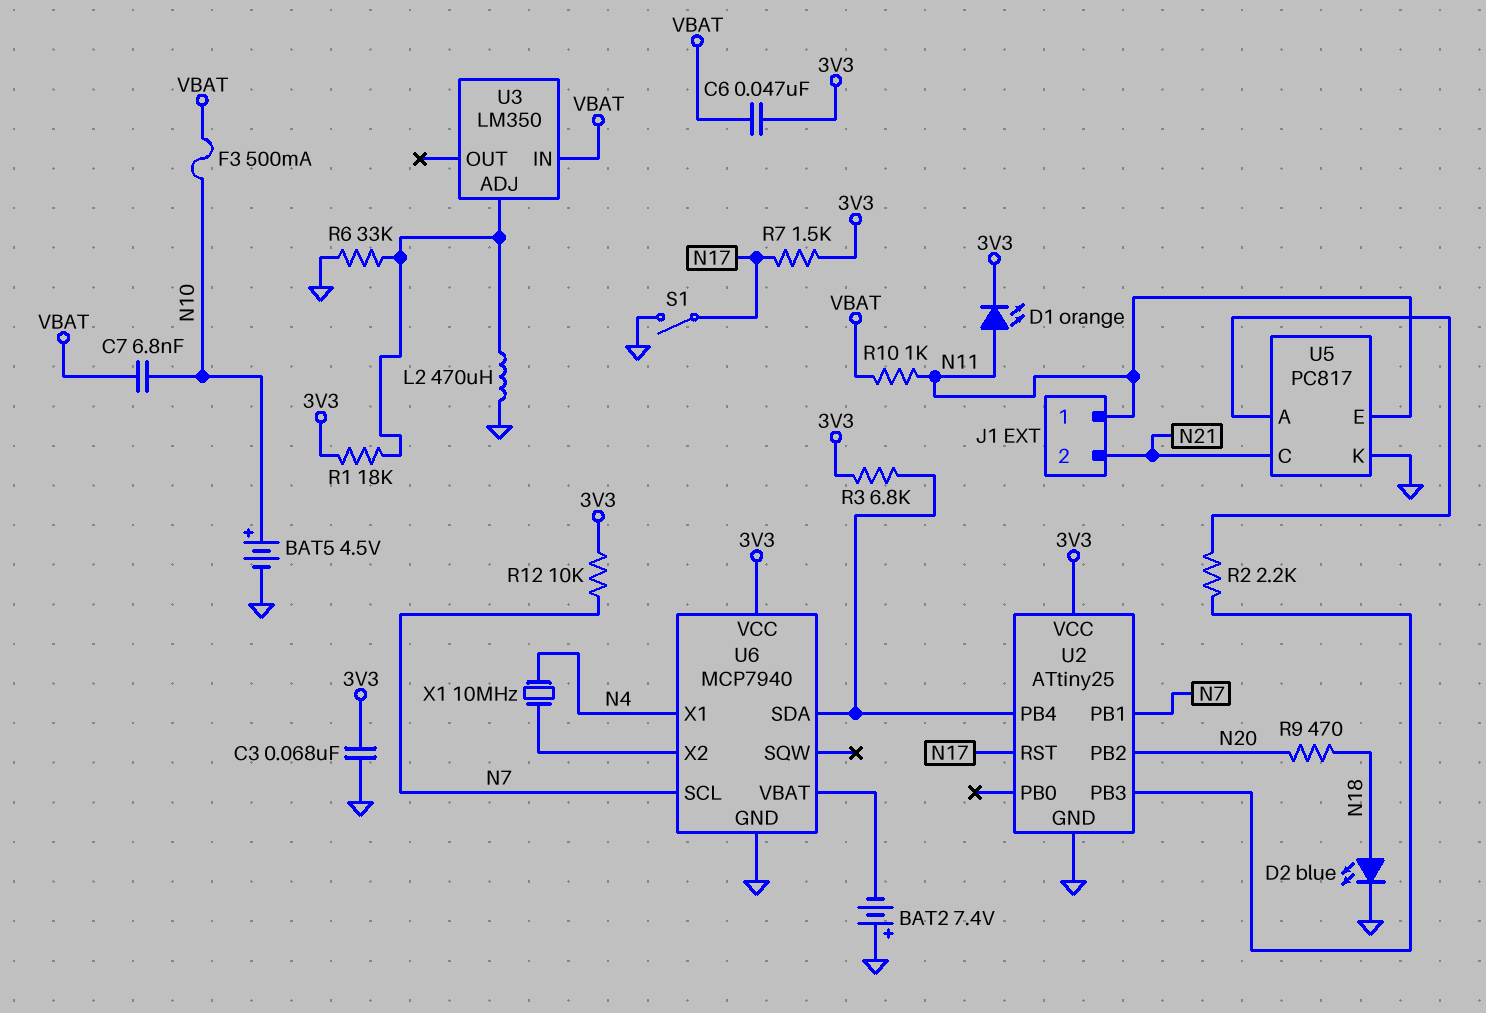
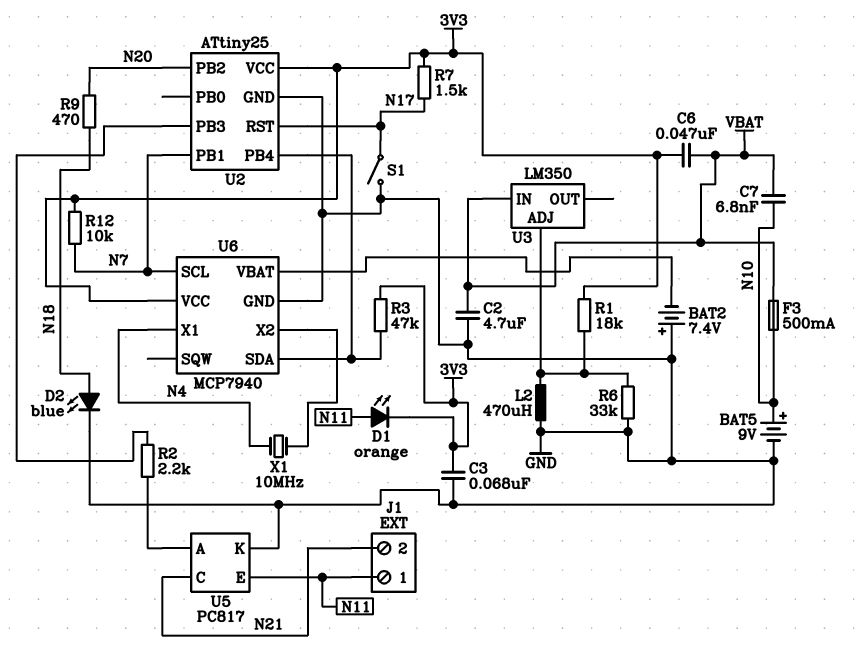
BAT5: 4.5V (plus N10, minus GND) -> 9V (plus N10, minus GND)
C2: none -> 4.7uF (GND, VBAT)
R3: 6.8k (3V3, U2/PB4) -> 47k (3V3, U2/PB4)
R10: 1k (N11, VBAT) -> none

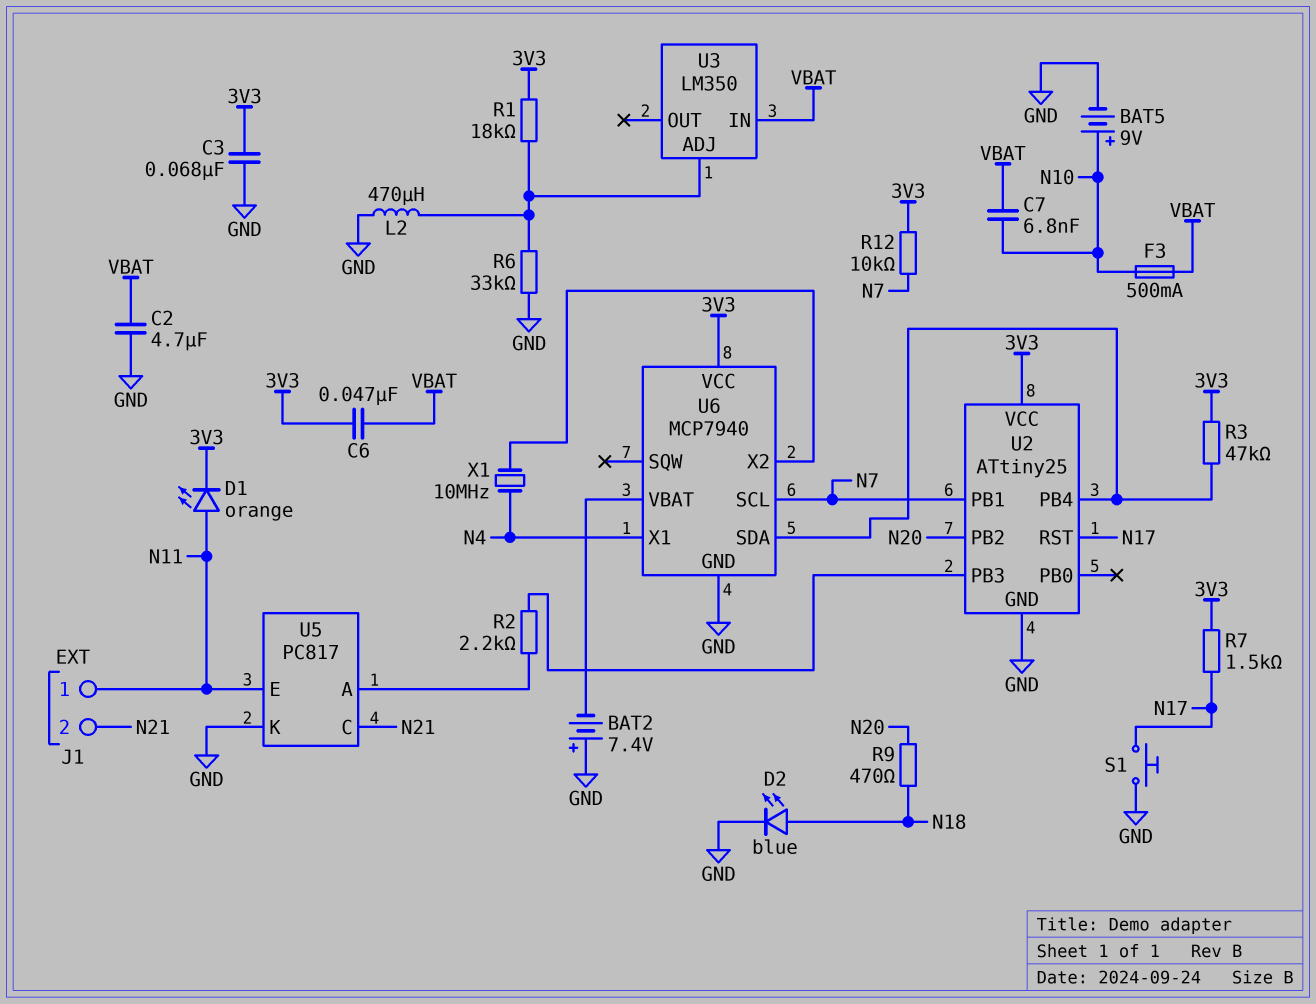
S1: switch (GND, N17) -> button (GND, N17)

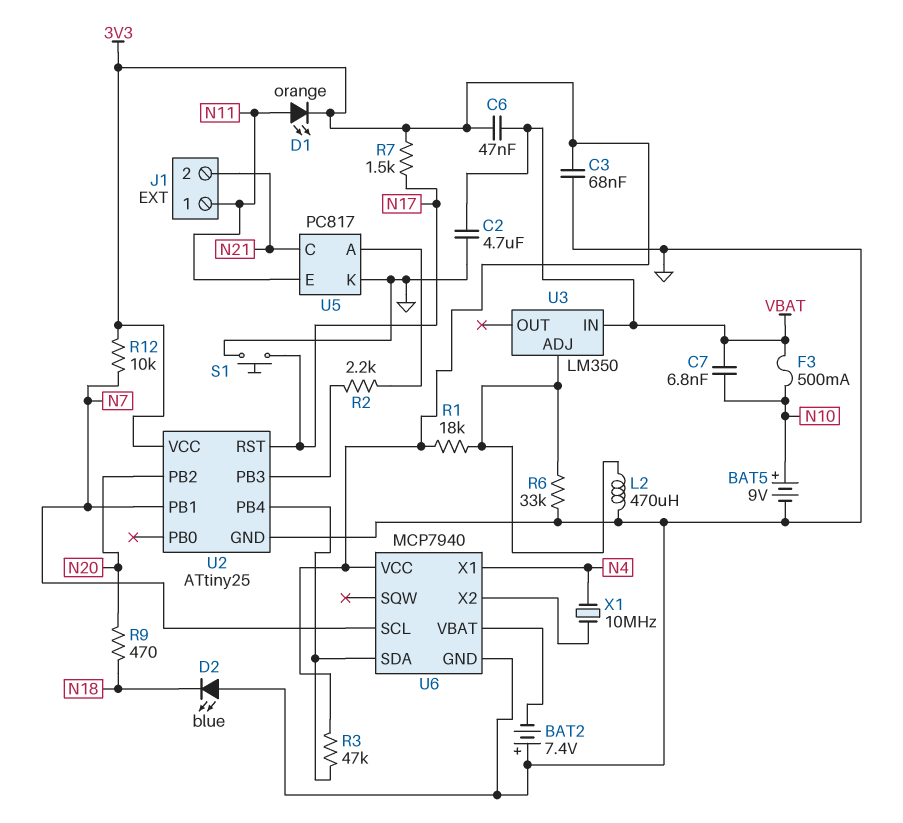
D2: LED blue (A N18, K GND) -> LED blue (A GND, K N18)

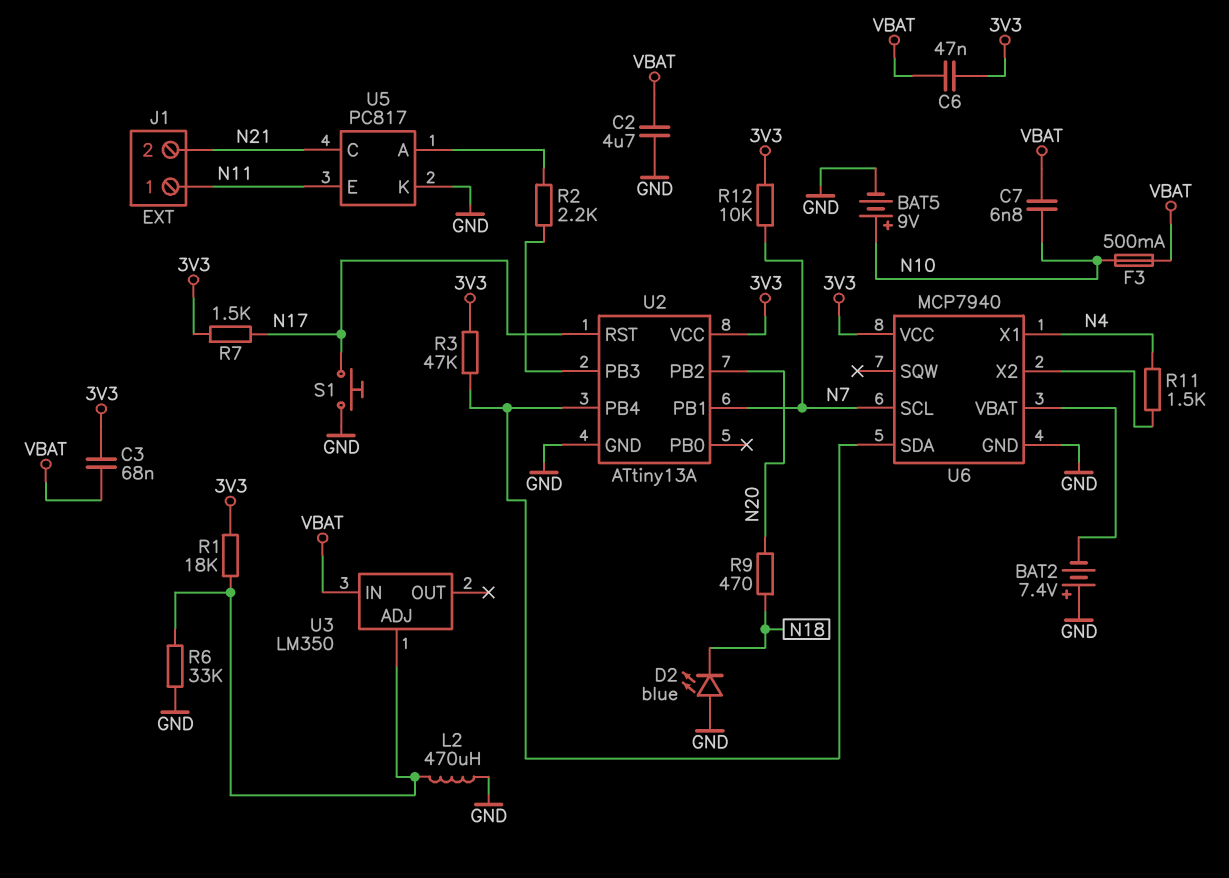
C3: 68nF (3V3, GND) -> 68nF (3V3, VBAT)
D1: LED orange (A N11, K 3V3) -> none
R11: none -> 1.5k (N4, U6/X2)
U2: ATtiny25 -> ATtiny13A
X1: 10MHz (N4, U6/X2) -> none

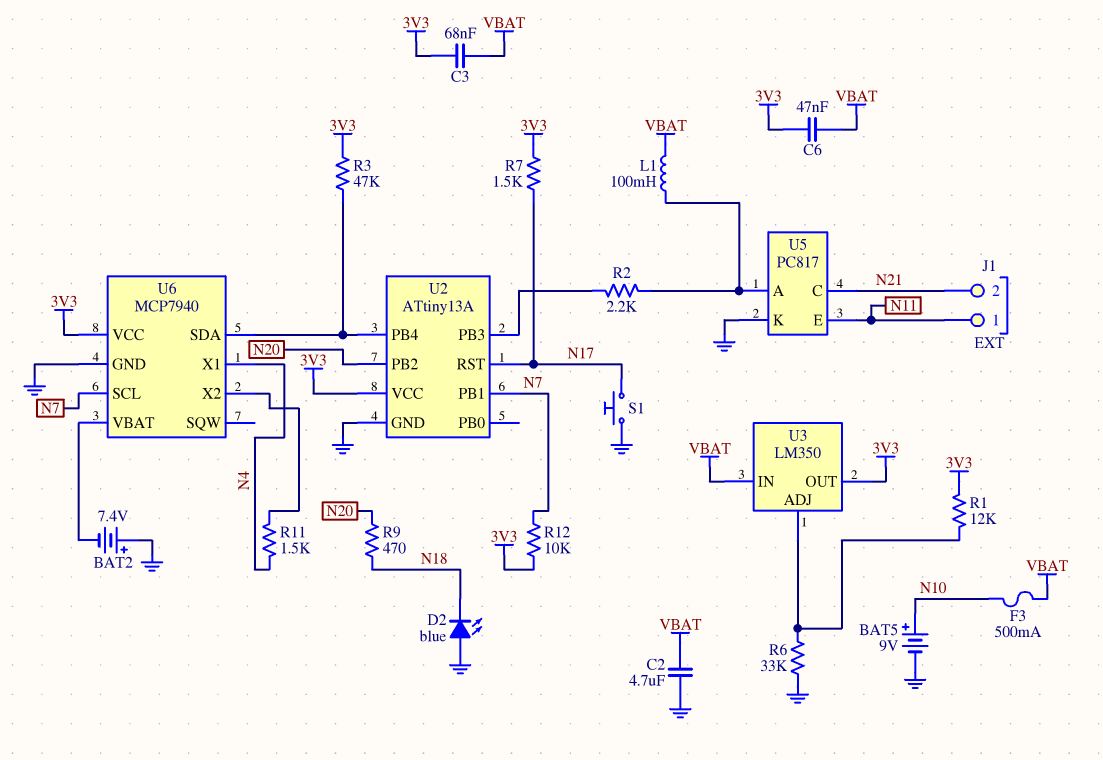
C7: 6.8nF (N10, VBAT) -> none
L1: none -> 100mH (U5/A, VBAT)
L2: 470uH (GND, U3/ADJ) -> none
R1: 18k (3V3, U3/ADJ) -> 12k (3V3, U3/ADJ)
U3 pin OUT: none -> 3V3

